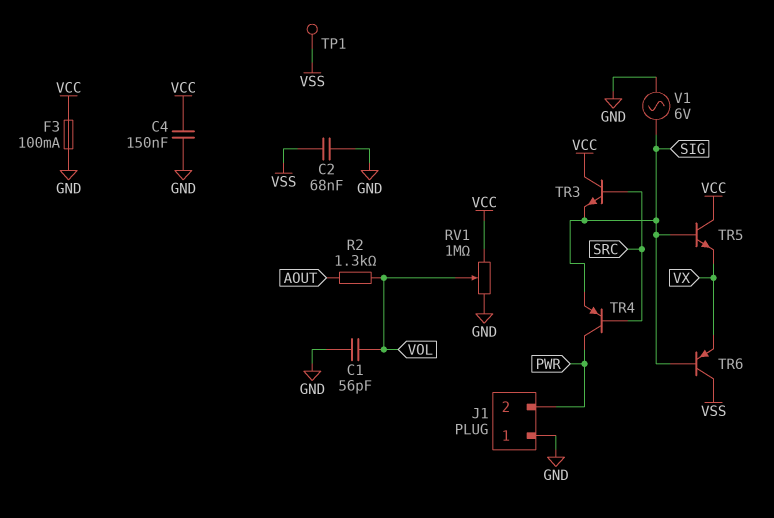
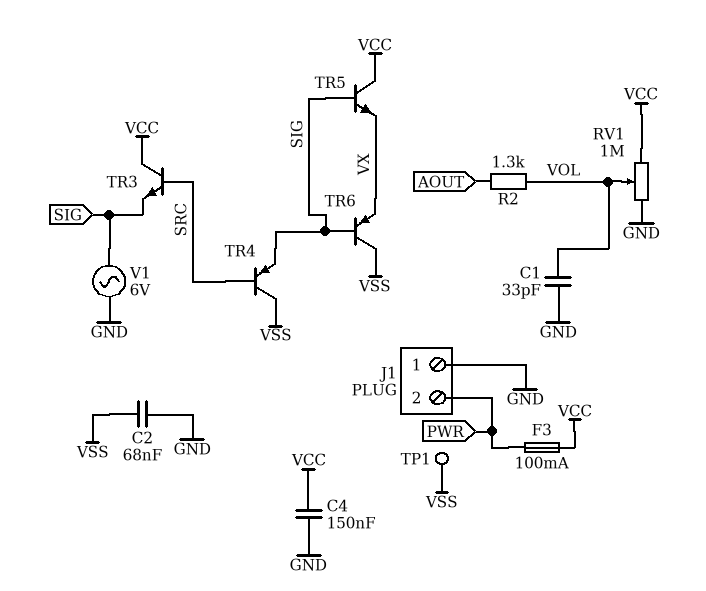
C1: 56pF (GND, VOL) -> 33pF (GND, VOL)
F3: 100mA (GND, VCC) -> 100mA (PWR, VCC)
TR4: PNP (B SRC, C PWR, E SIG) -> PNP (B SRC, C VSS, E SIG)

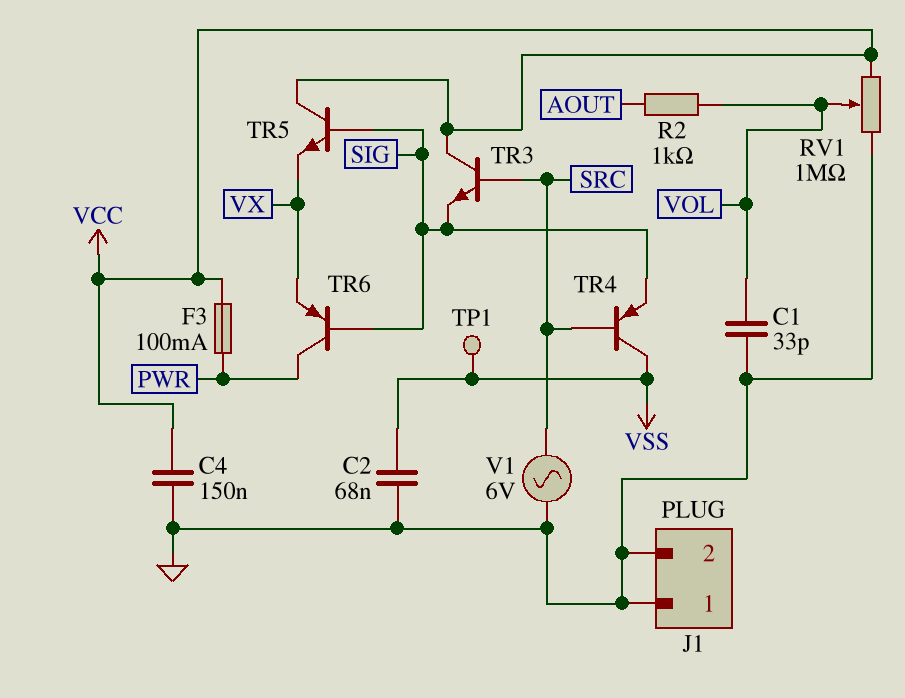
J1 pin 2: PWR -> GND
R2: 1.3k (AOUT, VOL) -> 1k (AOUT, VOL)
TR6: PNP (B SIG, C VSS, E VX) -> PNP (B SIG, C PWR, E VX)
V1: AC 6V (GND, SIG) -> AC 6V (GND, SRC)

